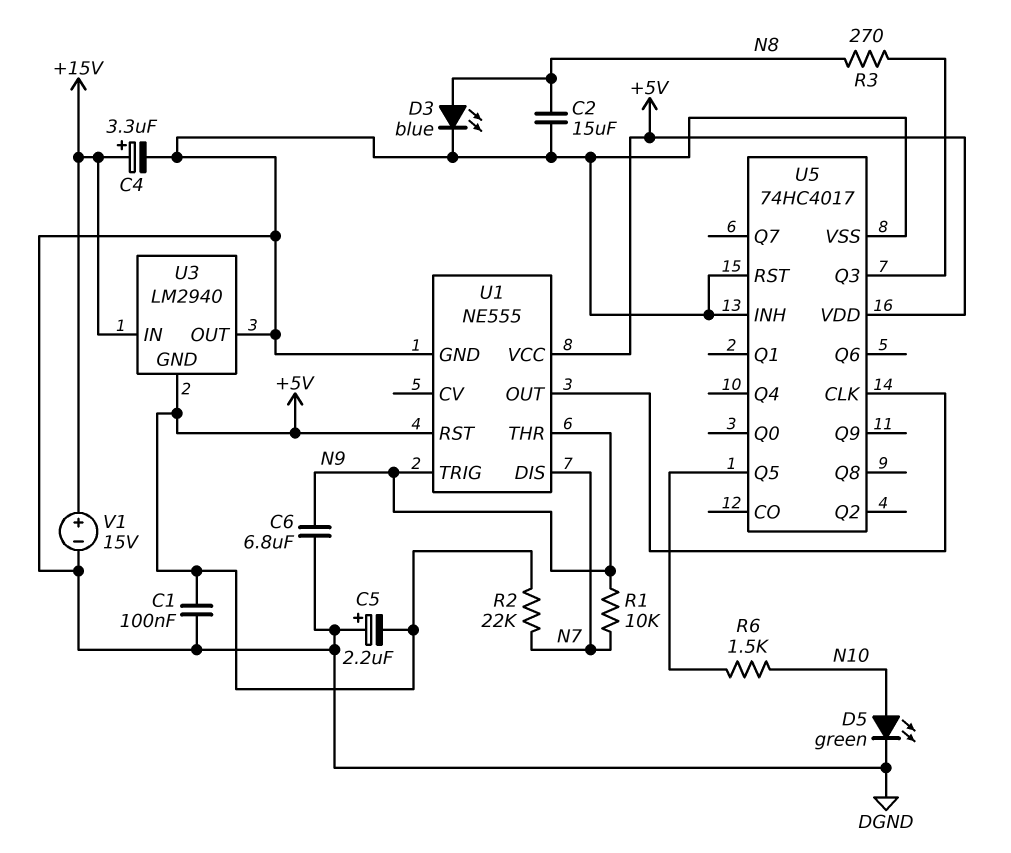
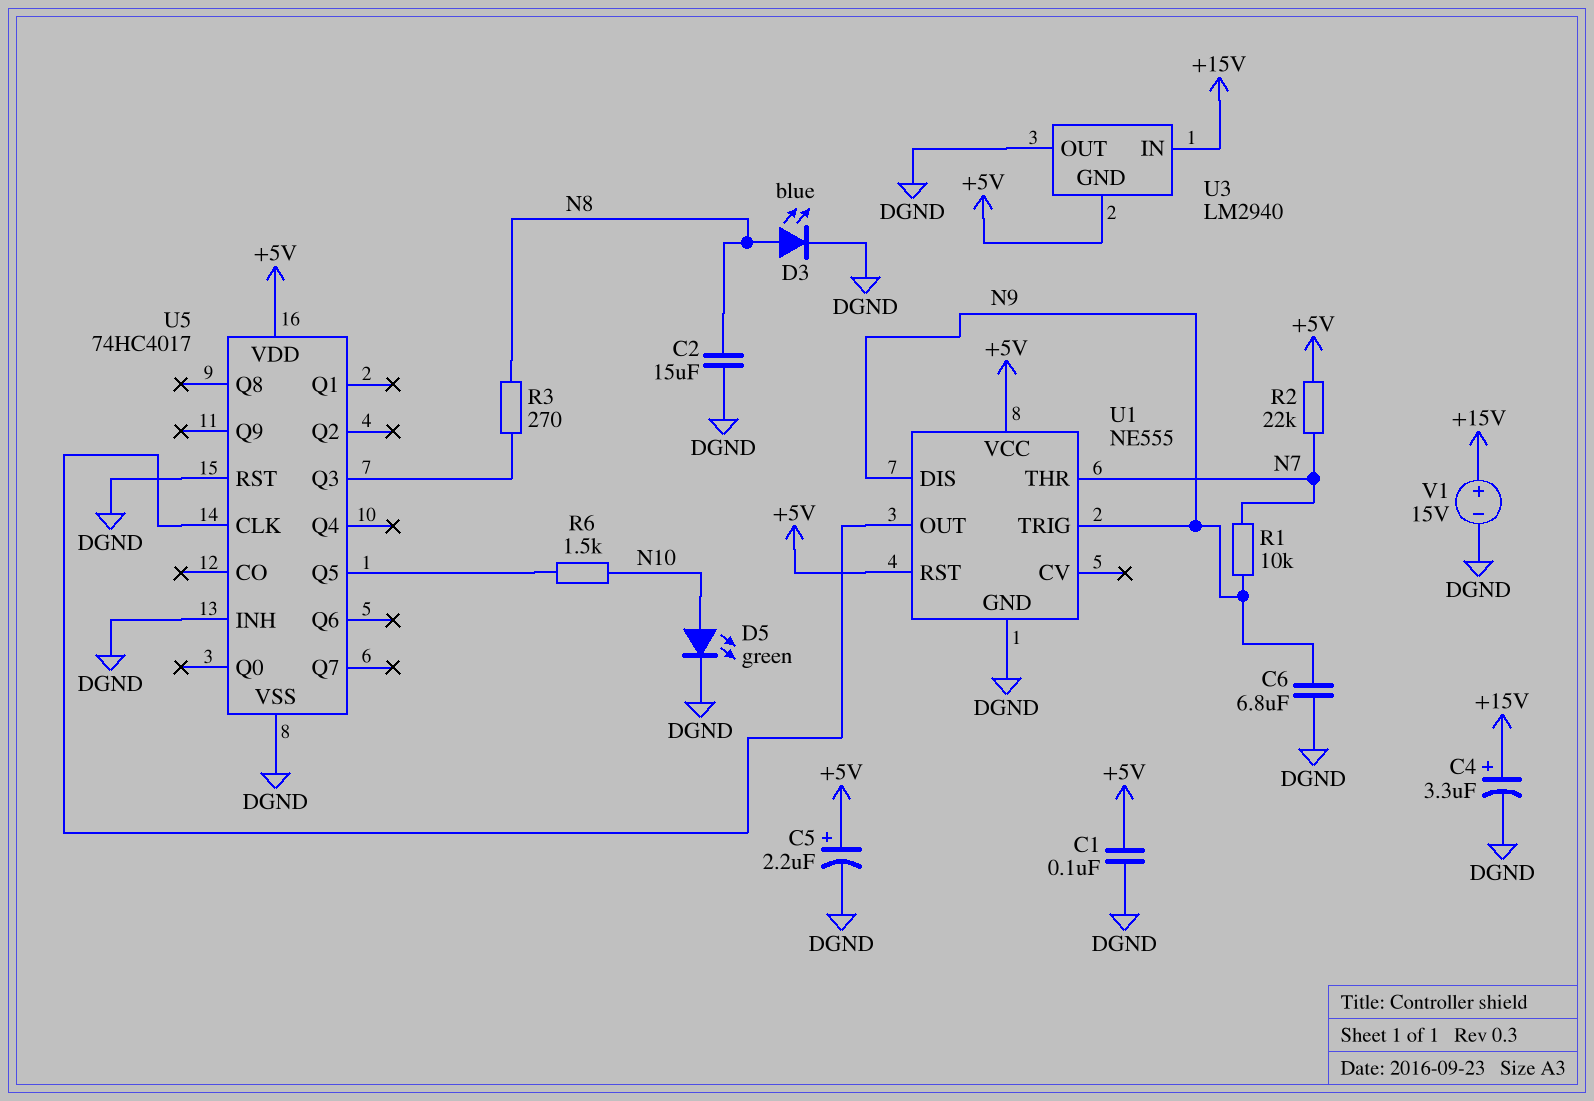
C5: 2.2uF (plus DGND, minus +5V) -> 2.2uF (plus +5V, minus DGND)
U1 pin DIS: N7 -> N9
U1 pin THR: N9 -> N7

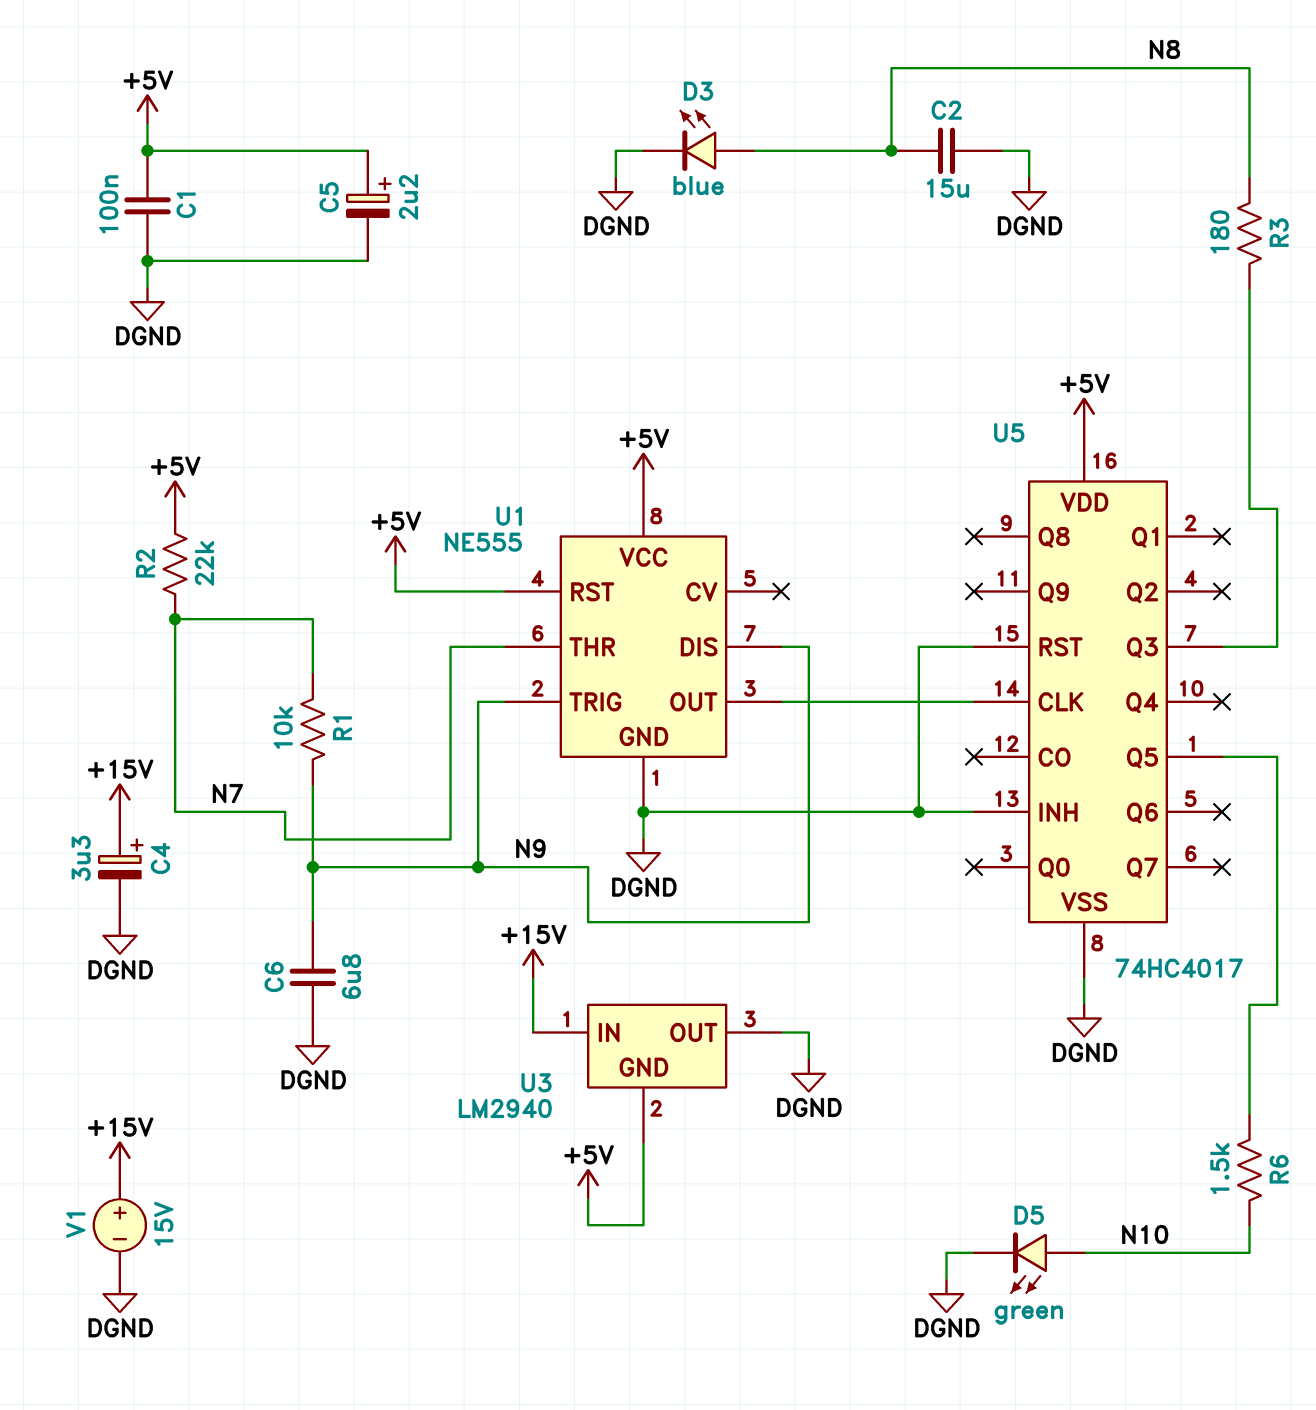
R3: 270 (N8, U5/Q3) -> 180 (N8, U5/Q3)

